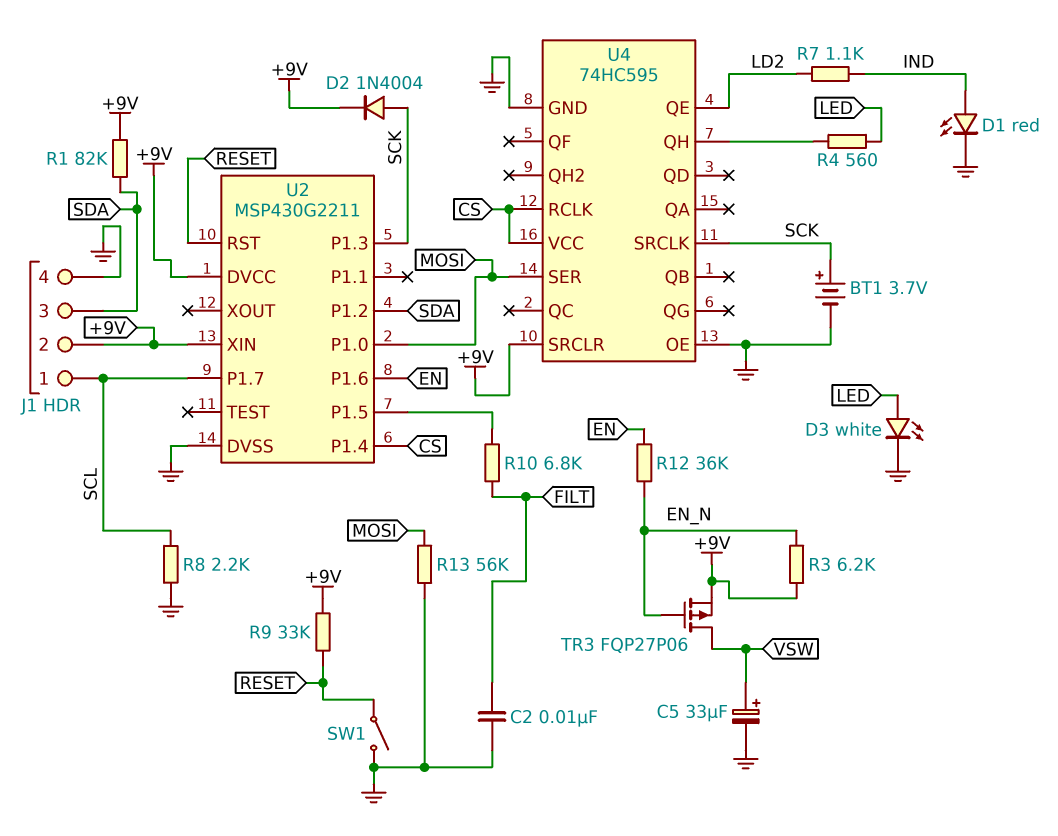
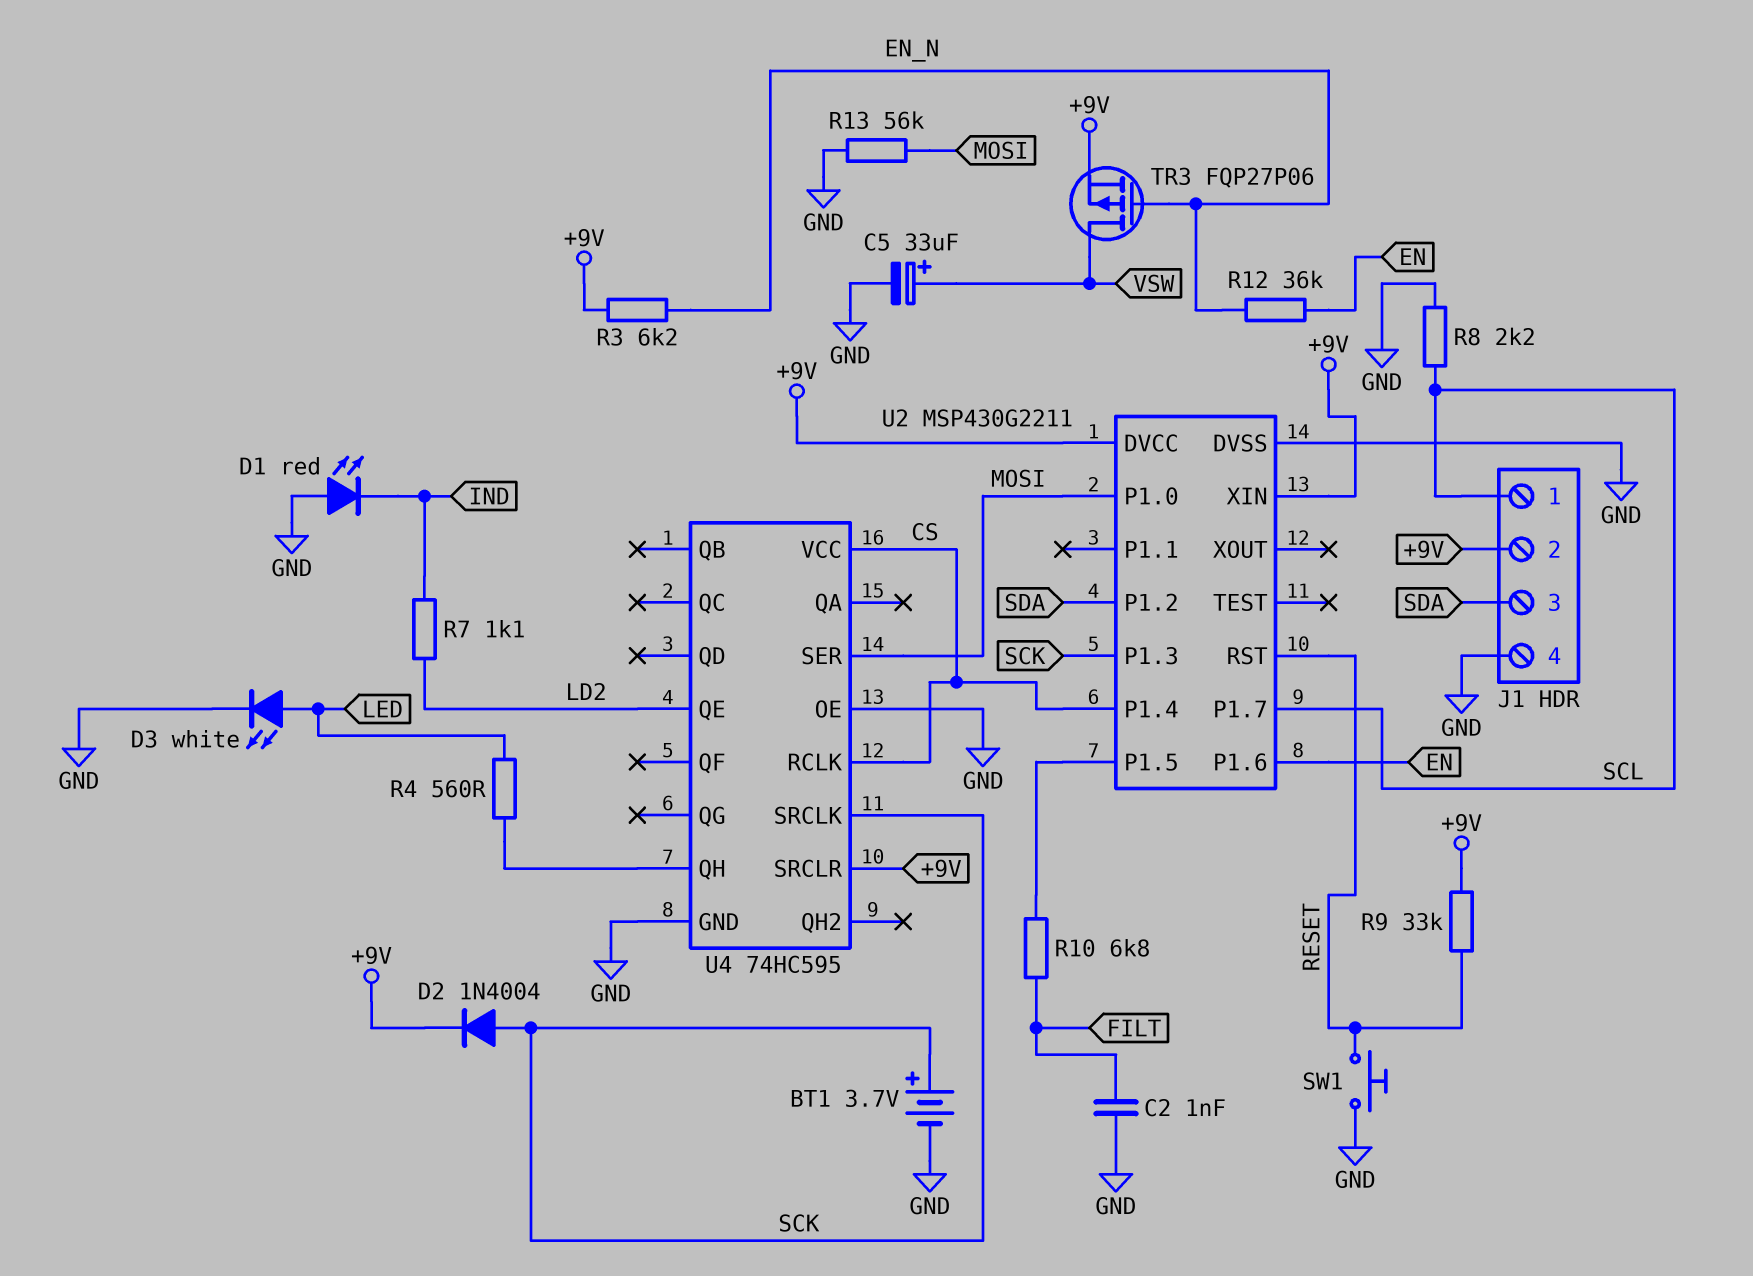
C2: 10nF (FILT, GND) -> 1nF (FILT, GND)
D1: LED red (A IND, K GND) -> LED red (A GND, K IND)
R1: 82k (+9V, SDA) -> none
SW1: switch (GND, RESET) -> button (GND, RESET)

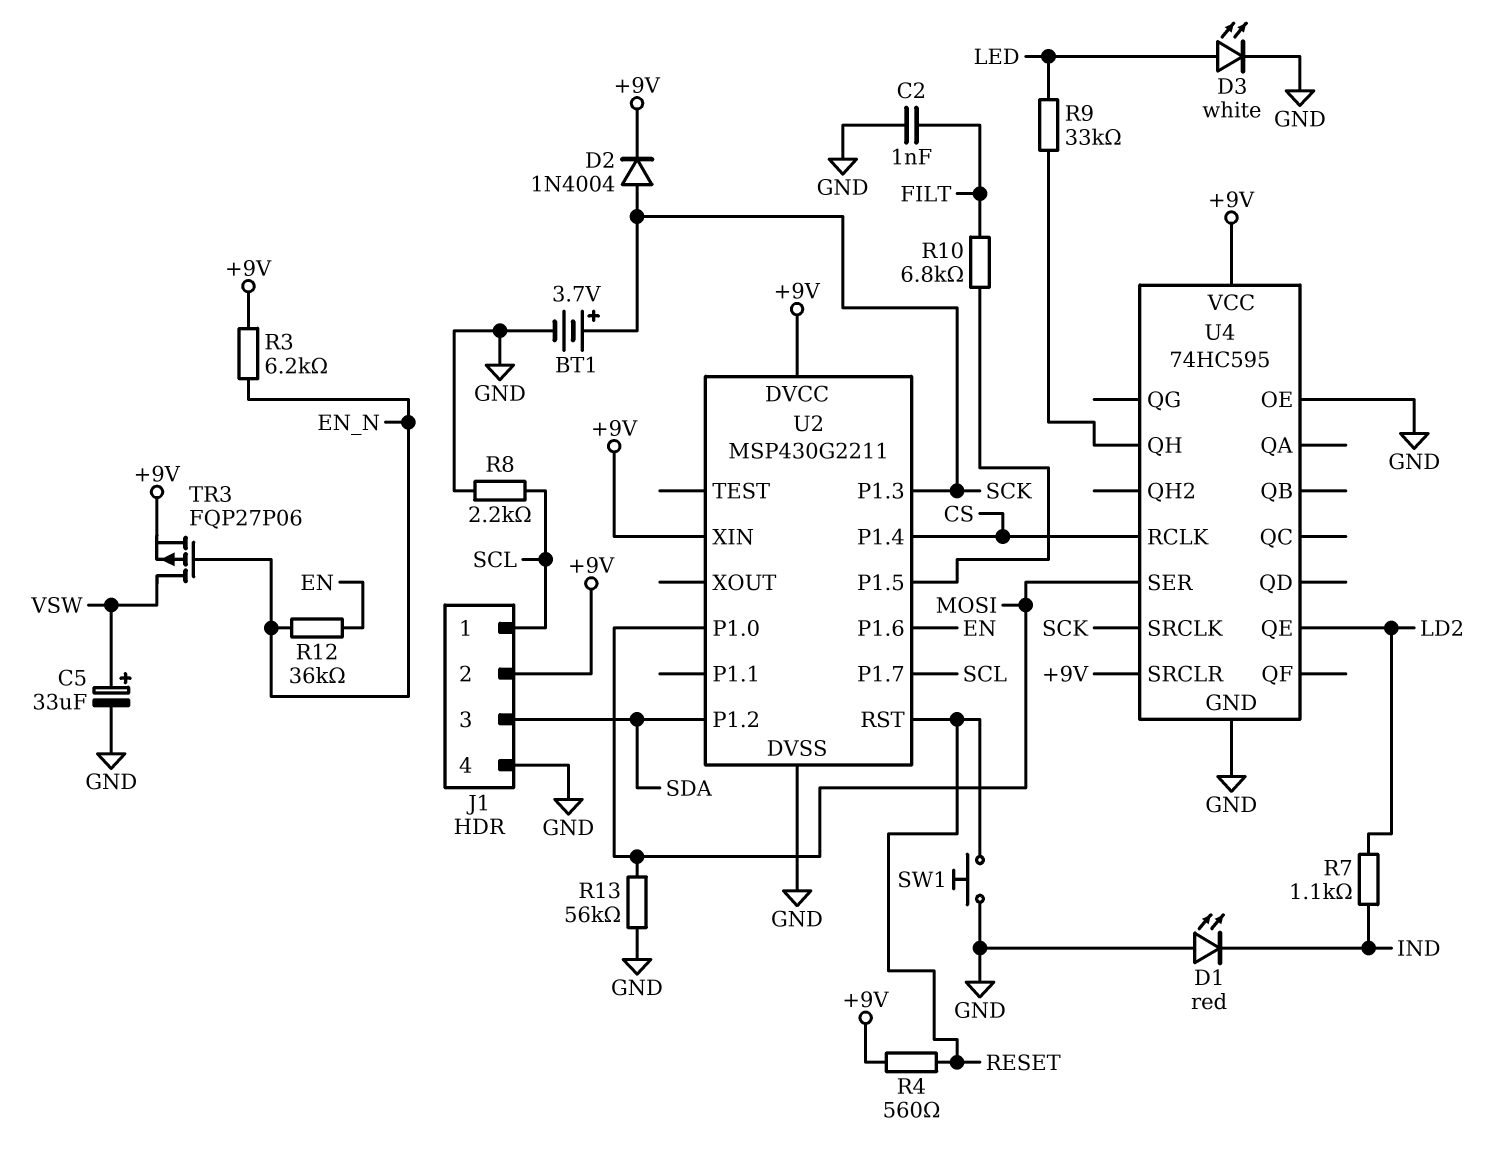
R4: 560 (LED, U4/QH) -> 560 (+9V, RESET)
R9: 33k (+9V, RESET) -> 33k (LED, U4/QH)
U4 pin VCC: CS -> +9V

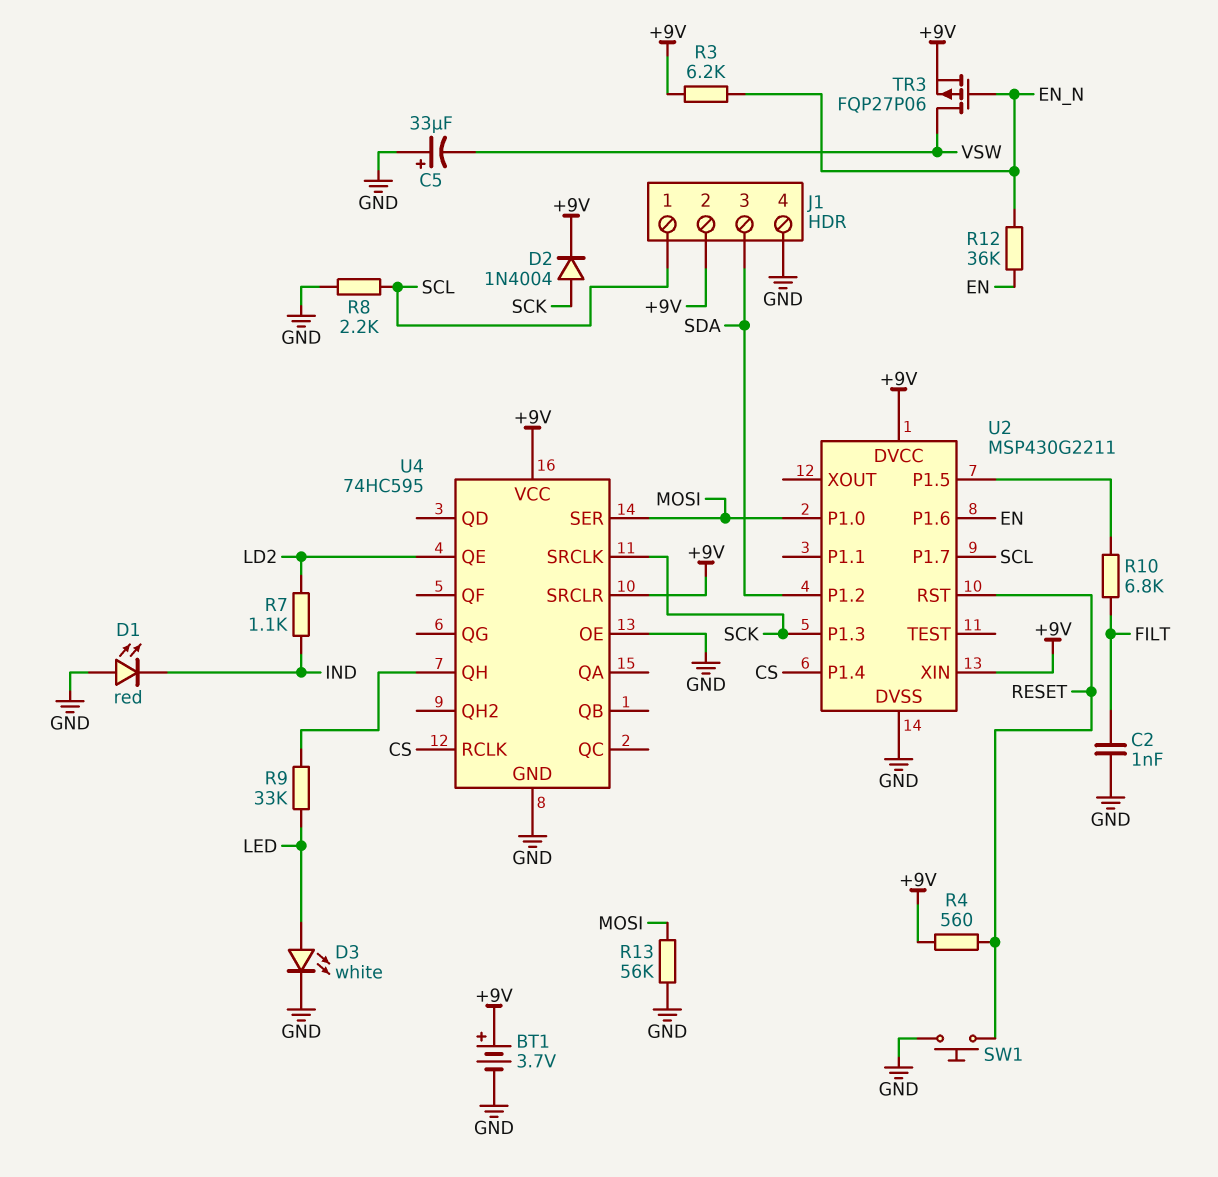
BT1: 3.7V (plus SCK, minus GND) -> 3.7V (plus +9V, minus GND)
C5: 33uF (plus VSW, minus GND) -> 33uF (plus GND, minus VSW)

